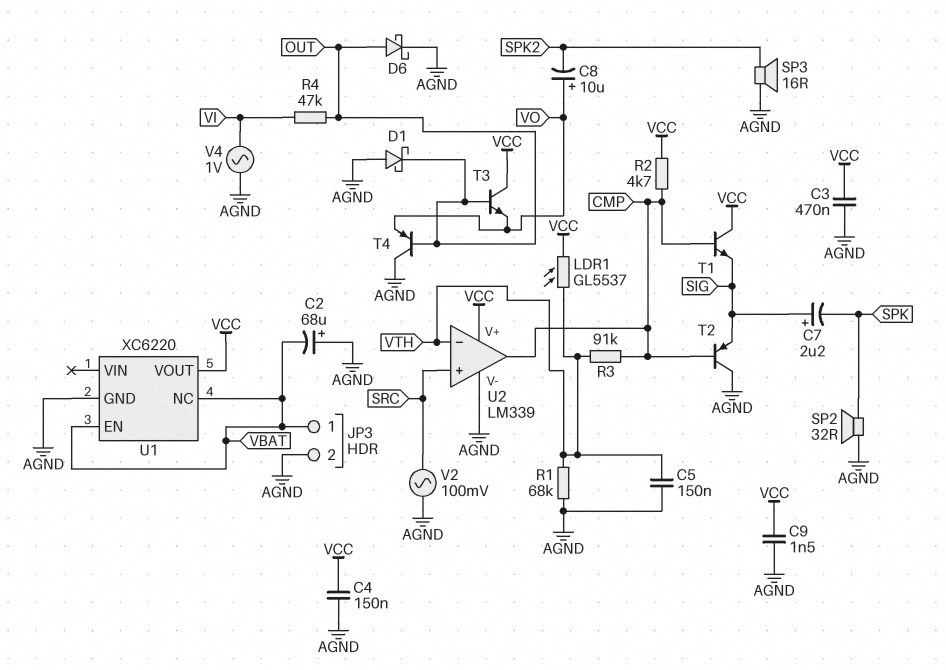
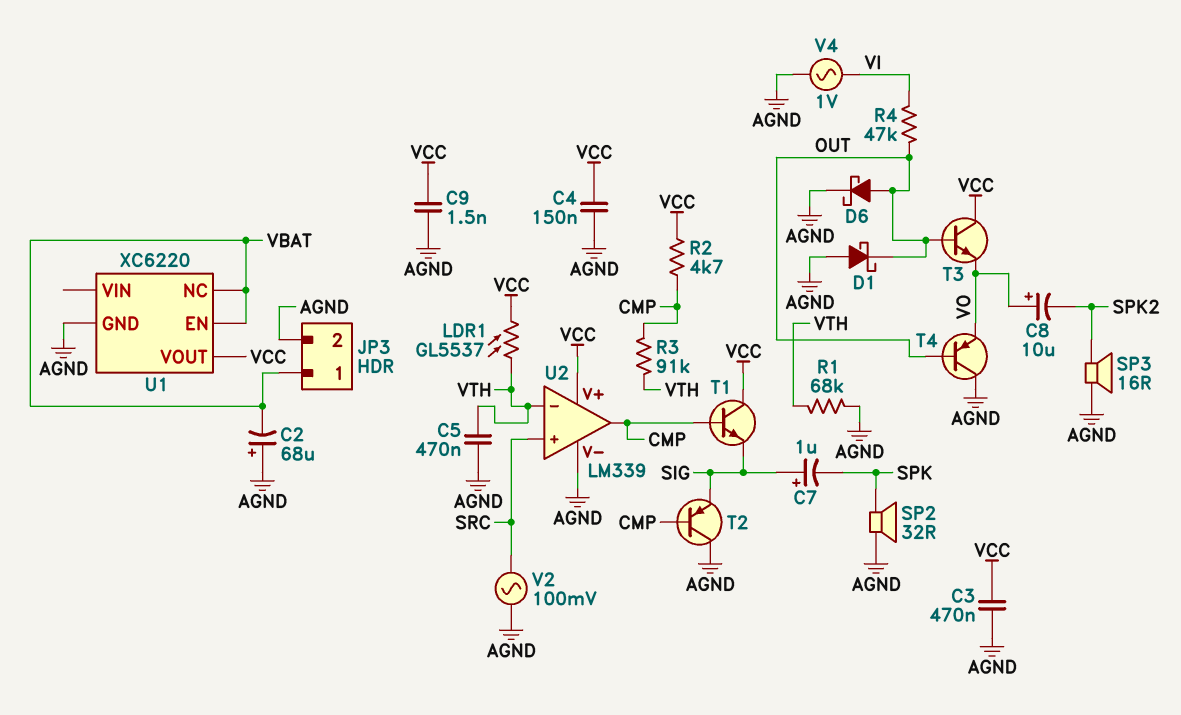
C5: 150nF (AGND, VTH) -> 470nF (AGND, VTH)
C7: 2.2uF (plus SIG, minus SPK) -> 1uF (plus SIG, minus SPK)

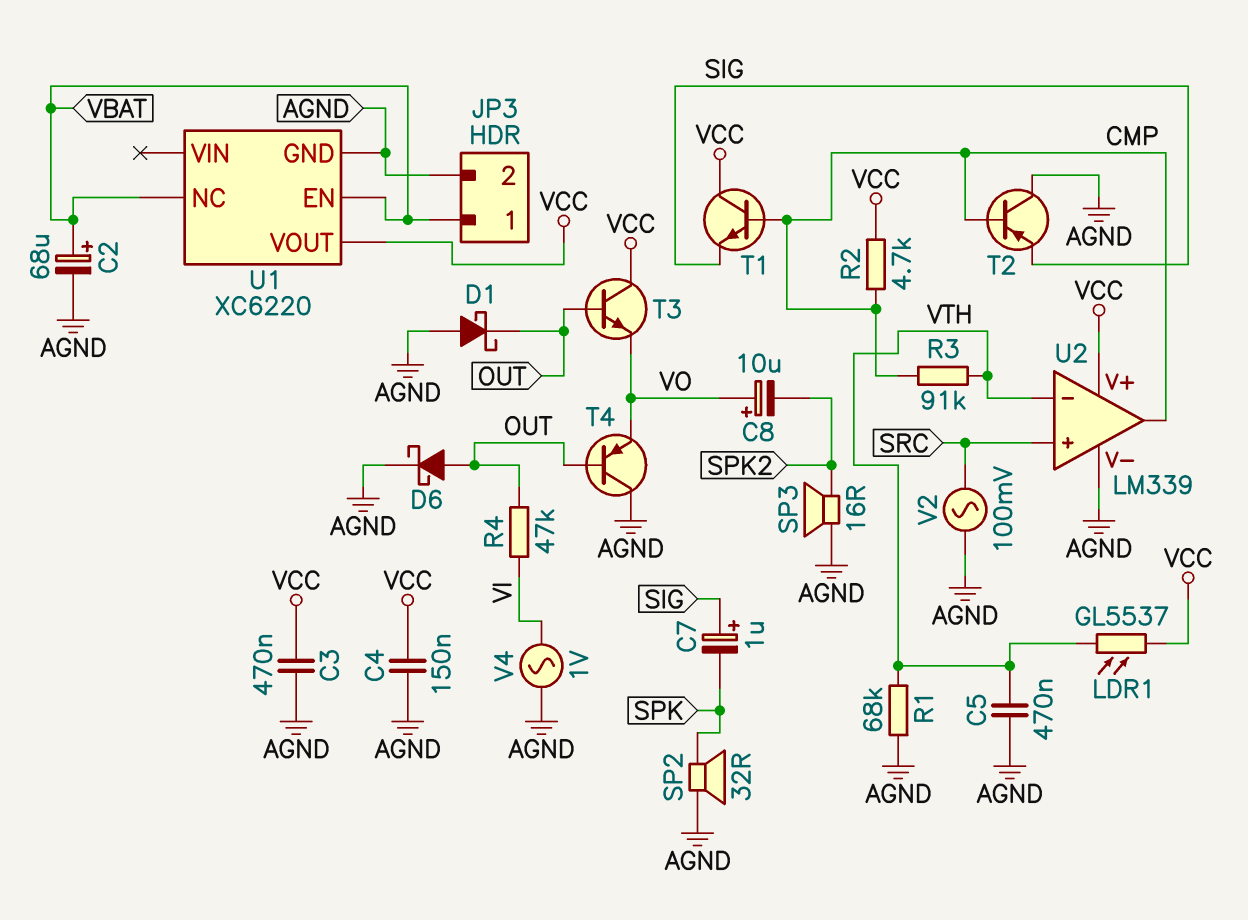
C2: 68uF (plus AGND, minus VBAT) -> 68uF (plus VBAT, minus AGND)
C9: 1.5nF (AGND, VCC) -> none

